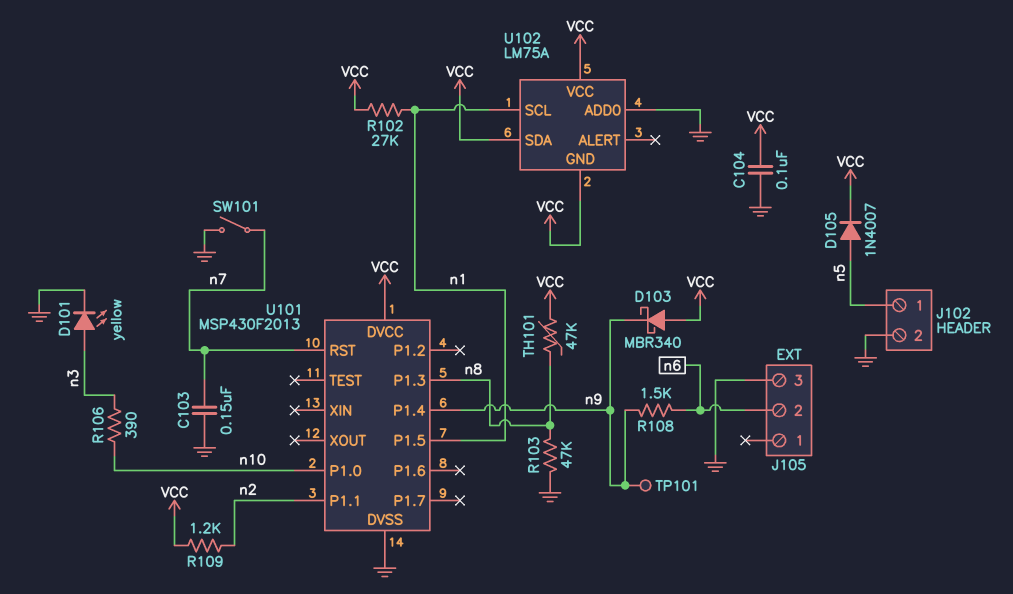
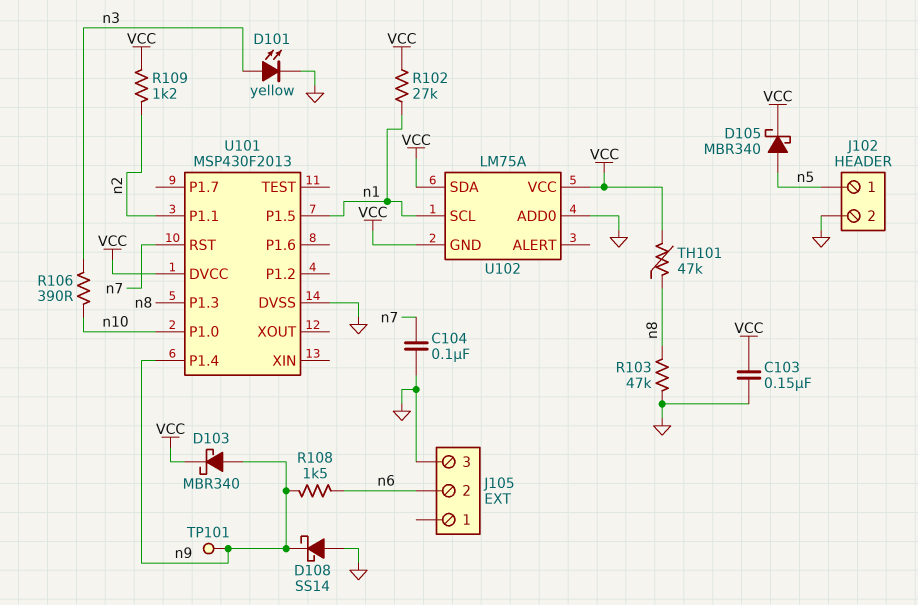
C103: 150nF (GND, n7) -> 150nF (GND, VCC)
C104: 100nF (GND, VCC) -> 100nF (GND, n7)
D103: schottky MBR340 (A VCC, K n9) -> schottky MBR340 (A n9, K VCC)
D105: diode 1N4007 (A n5, K VCC) -> schottky MBR340 (A n5, K VCC)
D108: none -> schottky SS14 (A GND, K n9)
SW101: switch (GND, n7) -> none

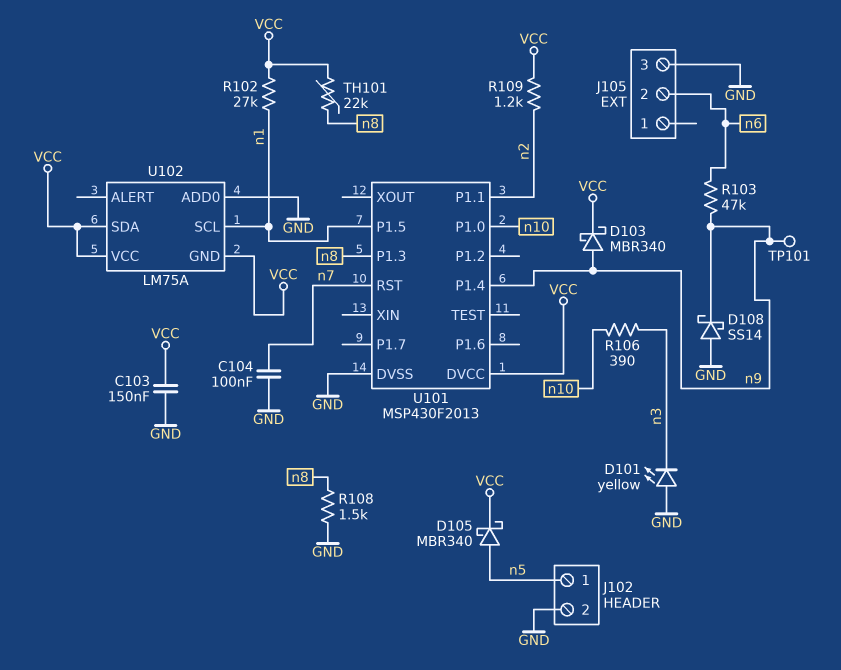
D101: LED yellow (A n3, K GND) -> LED yellow (A GND, K n3)
R103: 47k (GND, n8) -> 47k (n6, n9)
R108: 1.5k (n6, n9) -> 1.5k (GND, n8)
TH101: 47k (VCC, n8) -> 22k (VCC, n8)

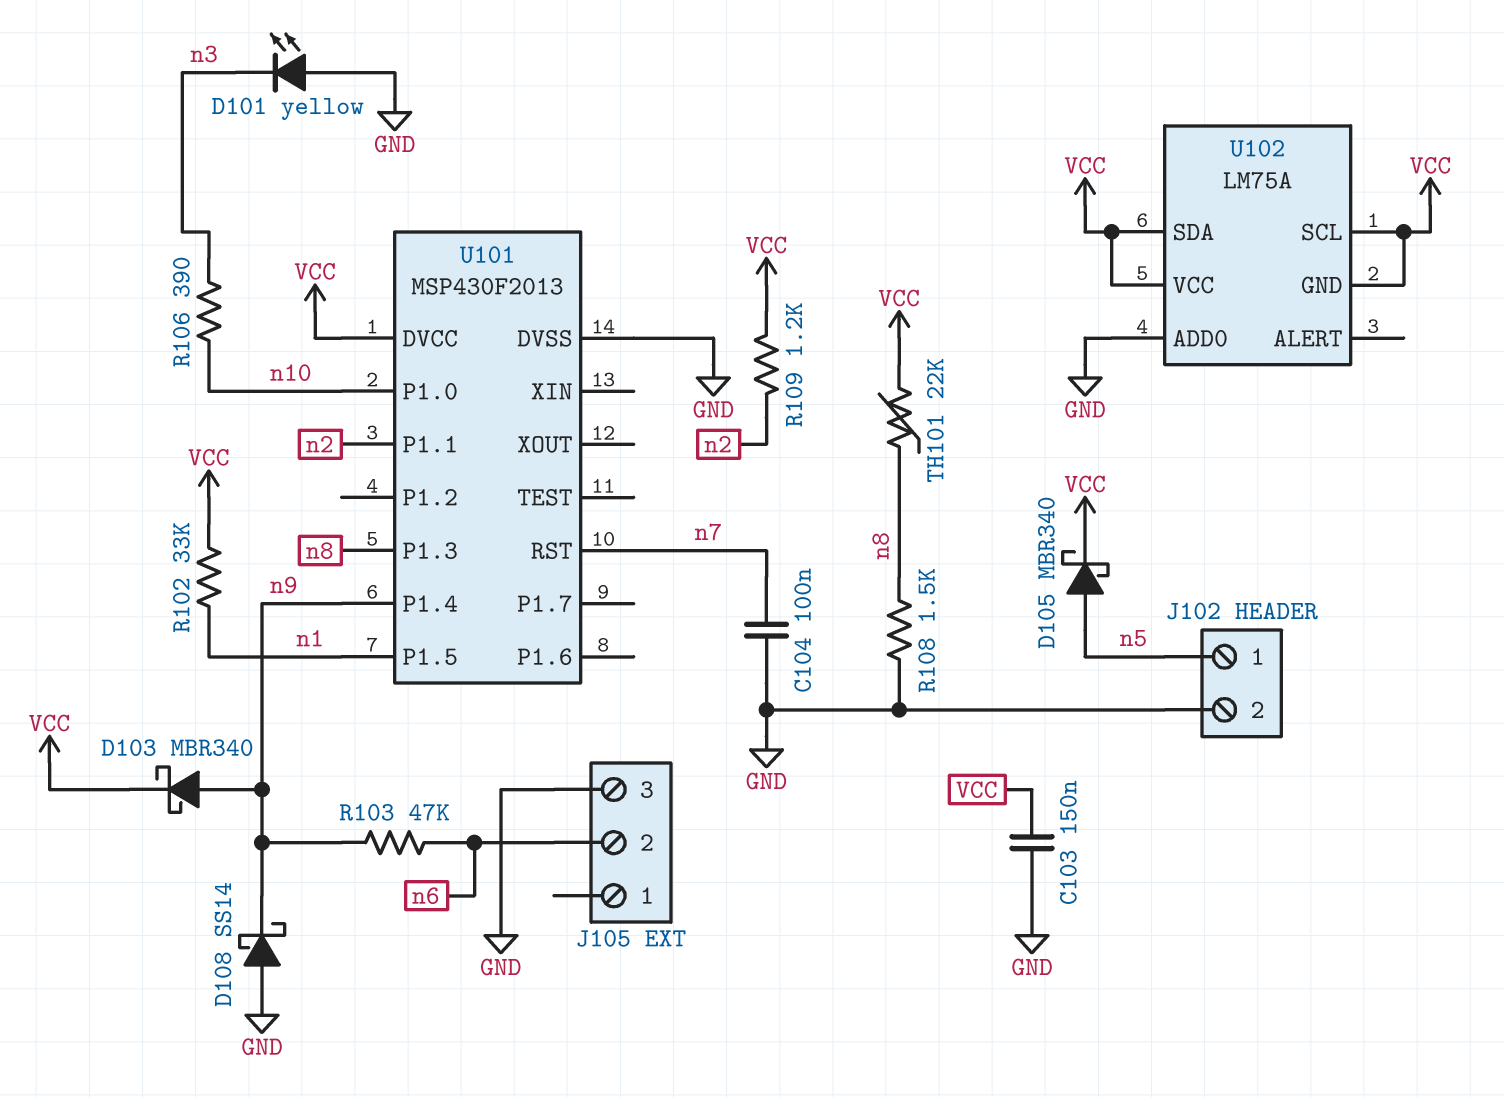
R102: 27k (VCC, n1) -> 33k (VCC, n1)
TP101: test point (n9) -> none
U102 pin SCL: n1 -> VCC

